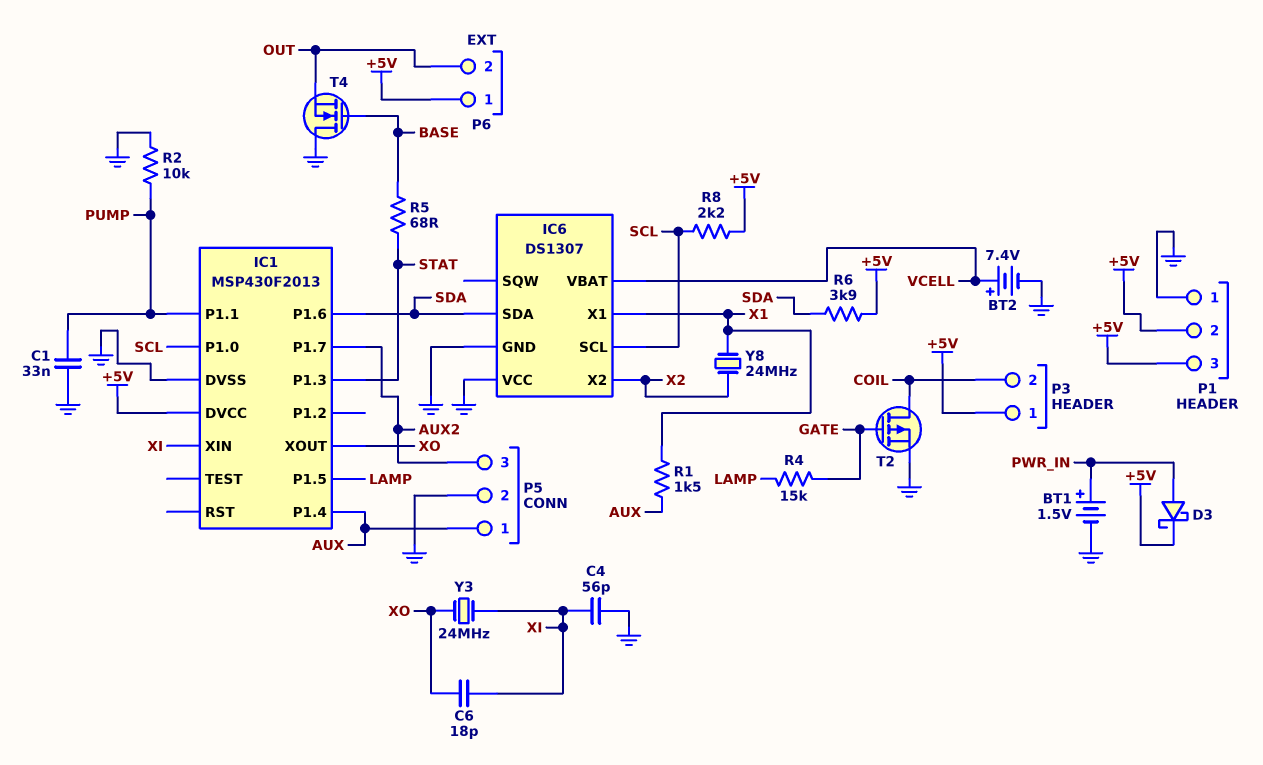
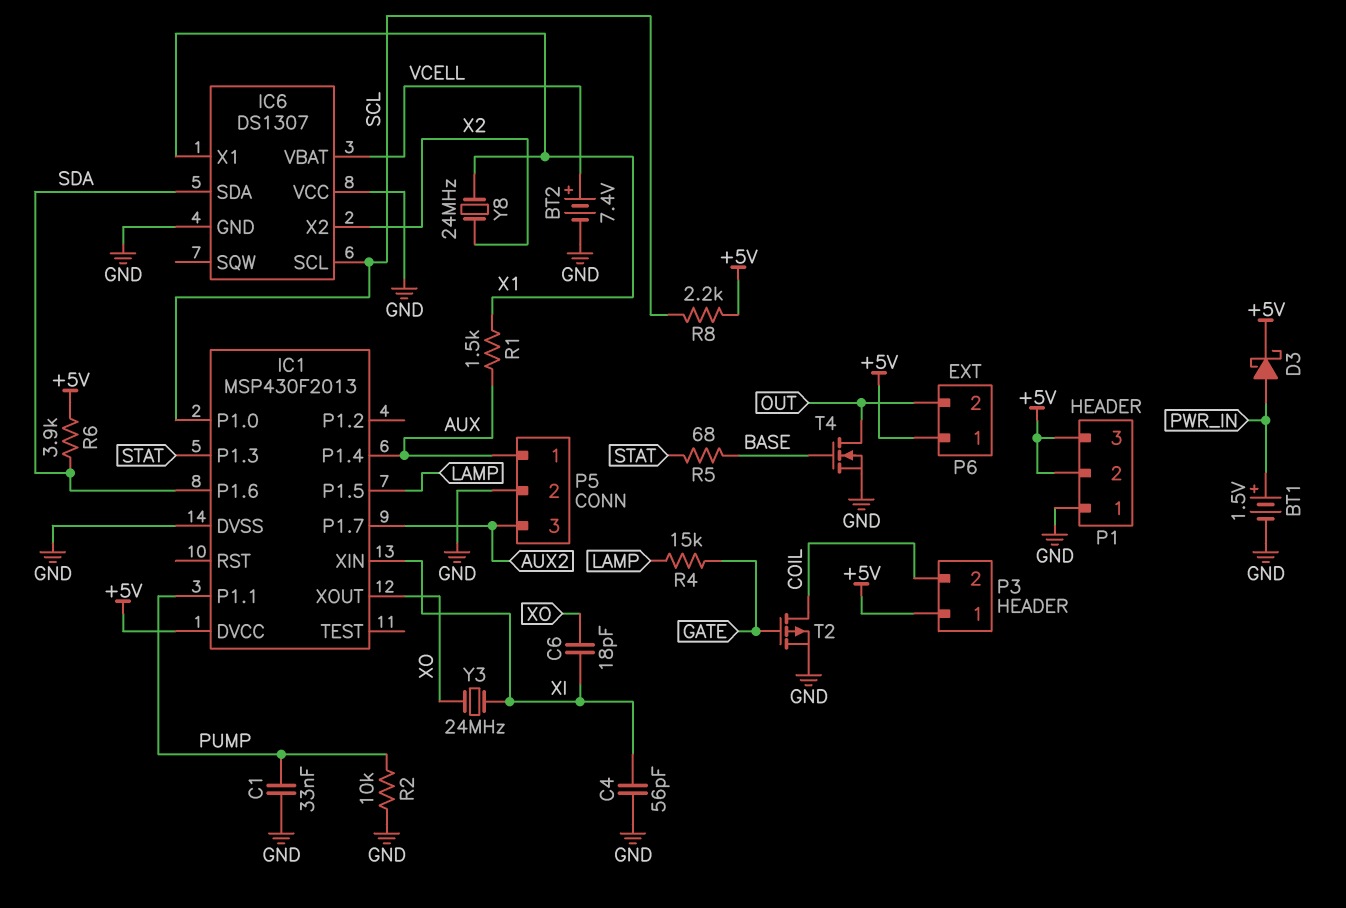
T4: NMOS (G BASE, D GND, S OUT) -> NMOS (G BASE, D OUT, S GND)

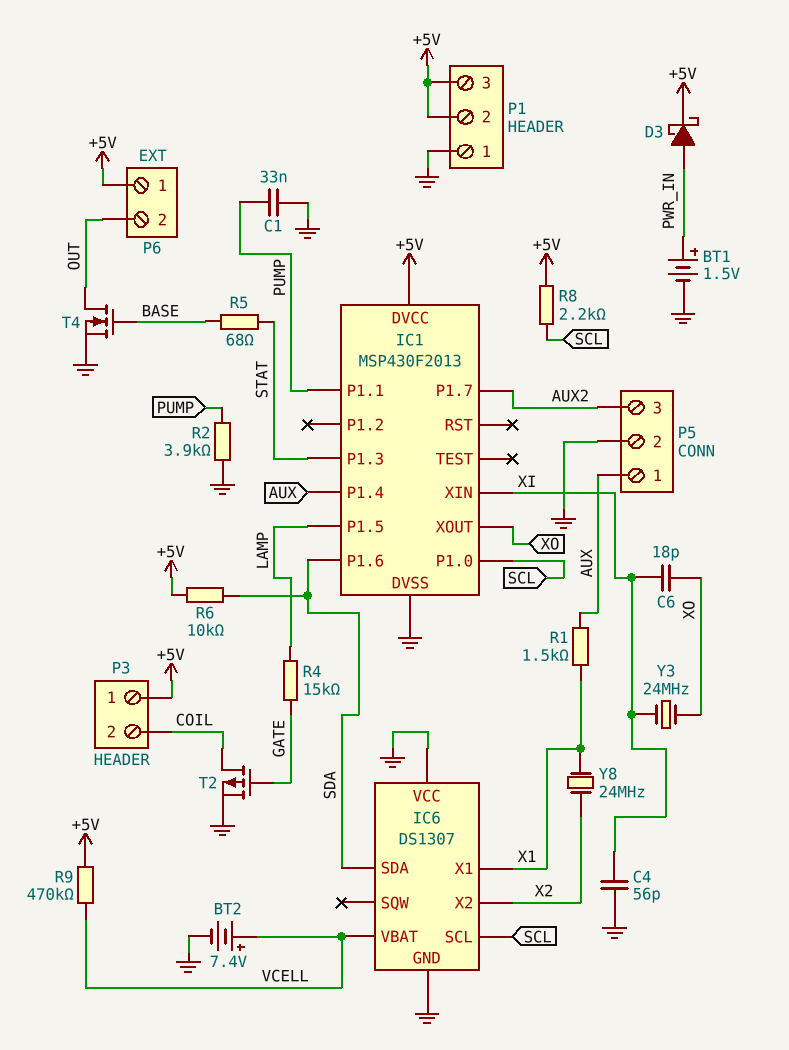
R2: 10k (GND, PUMP) -> 3.9k (GND, PUMP)
R6: 3.9k (+5V, SDA) -> 10k (+5V, SDA)
R9: none -> 470k (+5V, VCELL)

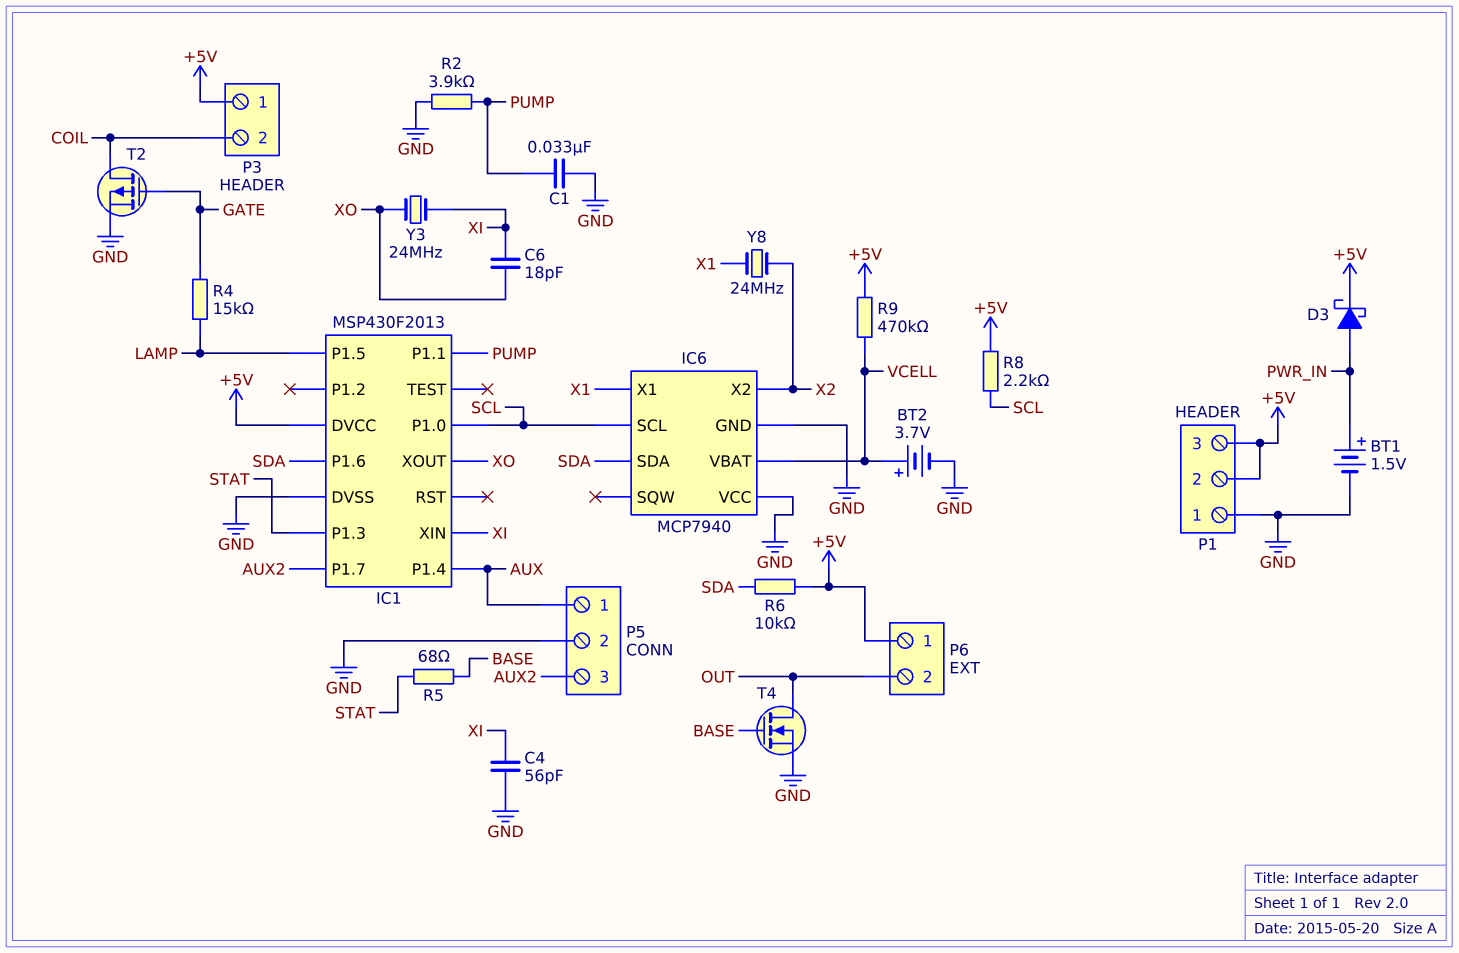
BT2: 7.4V (plus VCELL, minus GND) -> 3.7V (plus VCELL, minus GND)
IC6: DS1307 -> MCP7940
R1: 1.5k (AUX, X1) -> none

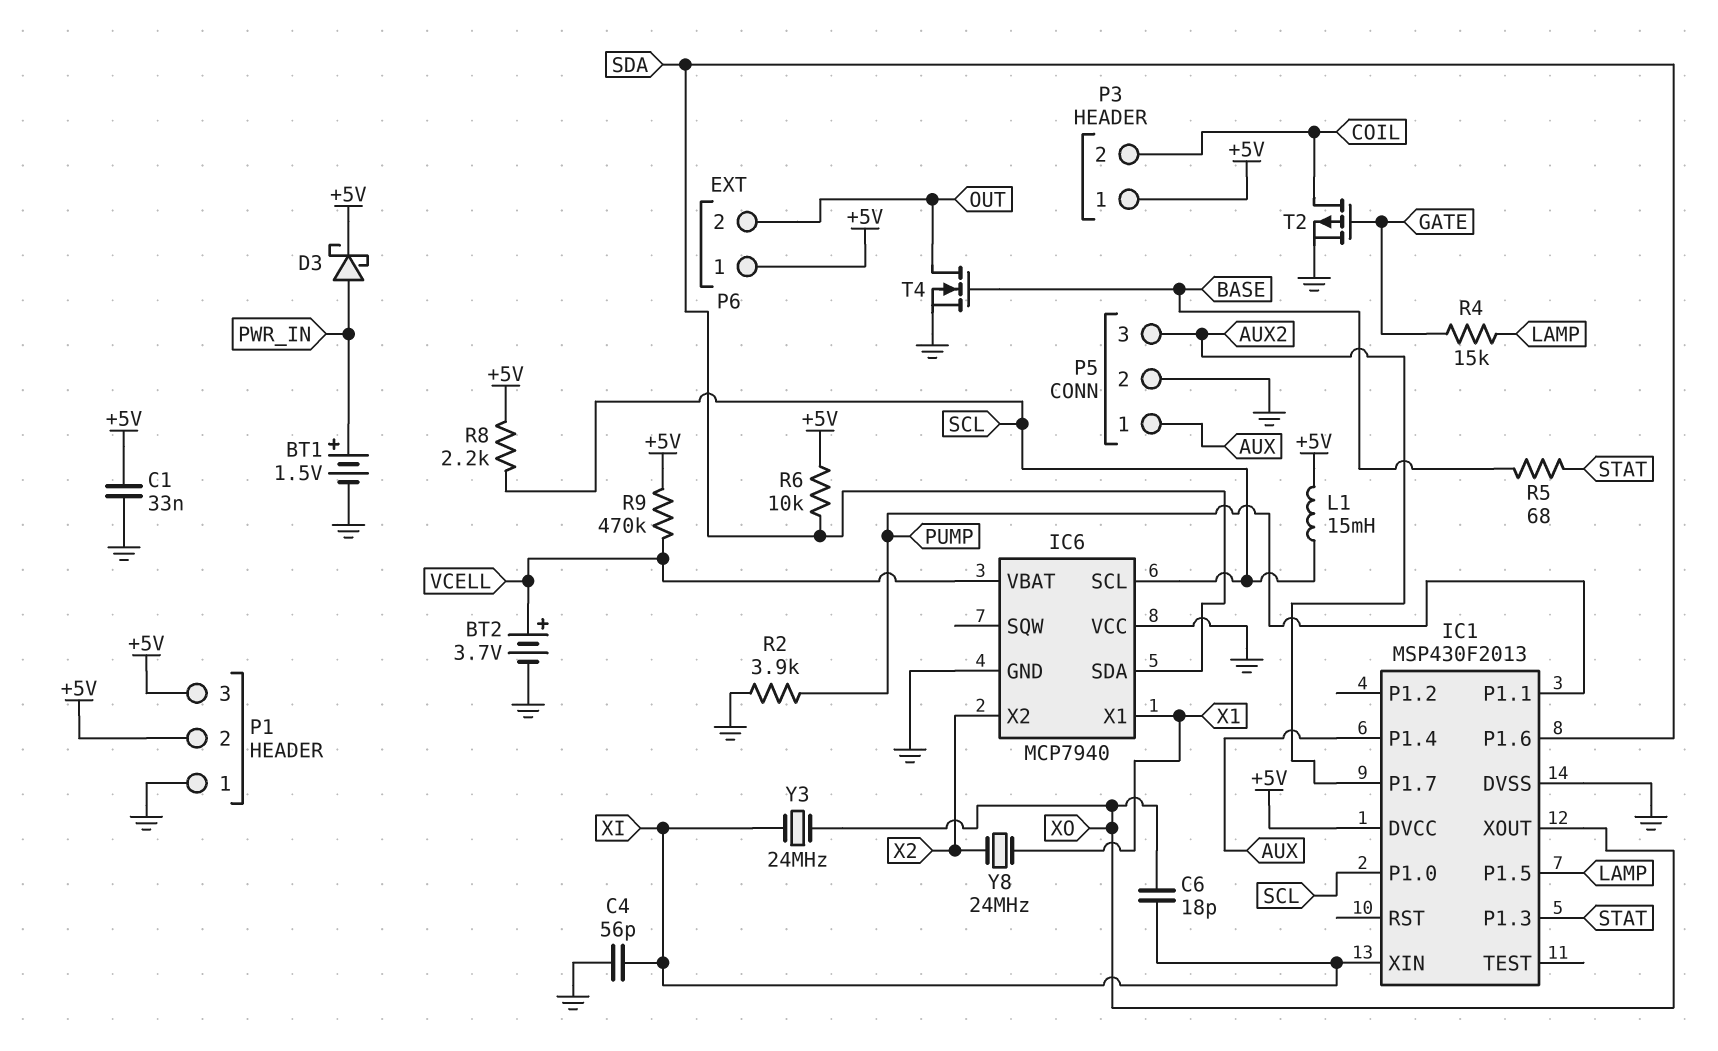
C1: 33nF (GND, PUMP) -> 33nF (+5V, GND)
L1: none -> 15mH (+5V, SCL)

